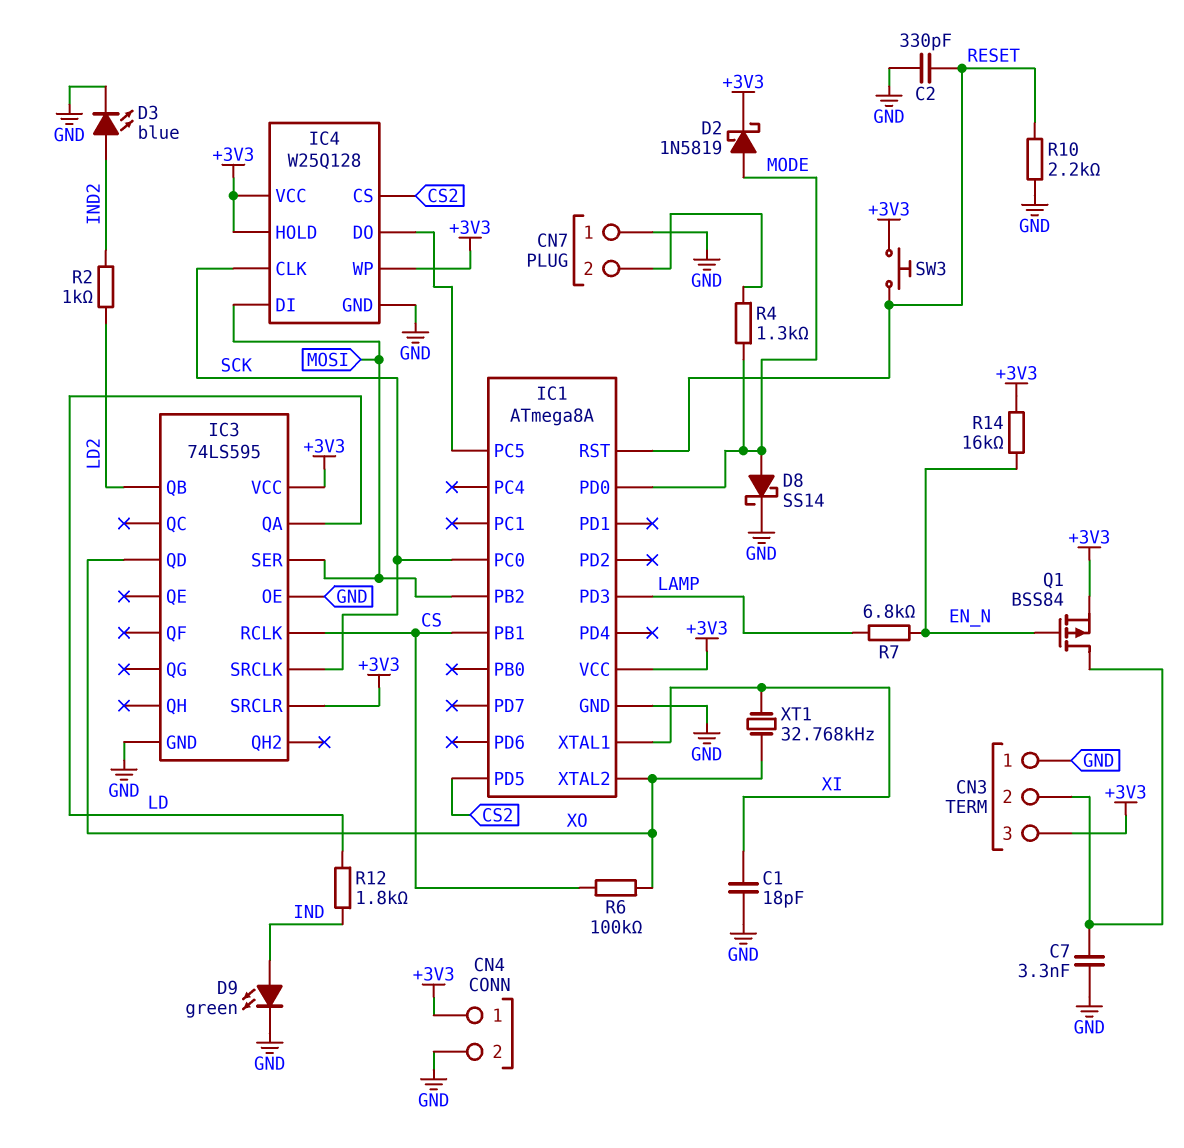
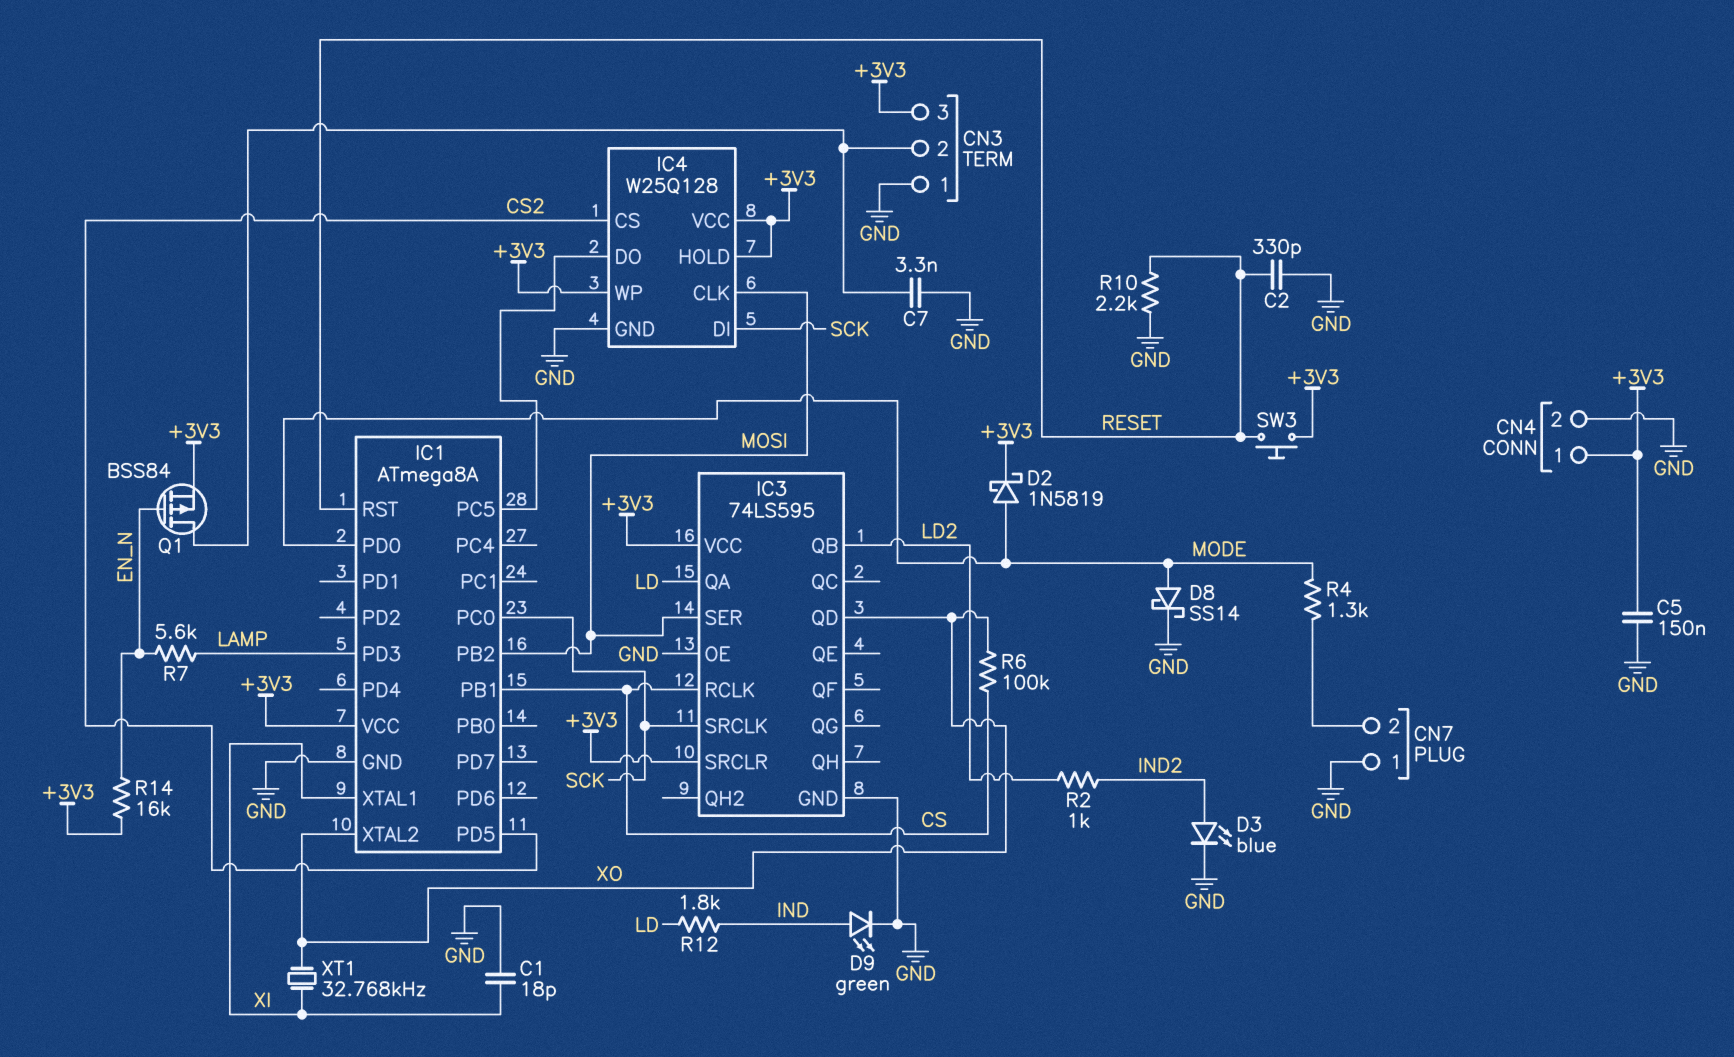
C5: none -> 150nF (+3V3, GND)
IC4 pin CLK: SCK -> MOSI
IC4 pin DI: MOSI -> SCK
R7: 6.8k (EN_N, LAMP) -> 5.6k (EN_N, LAMP)

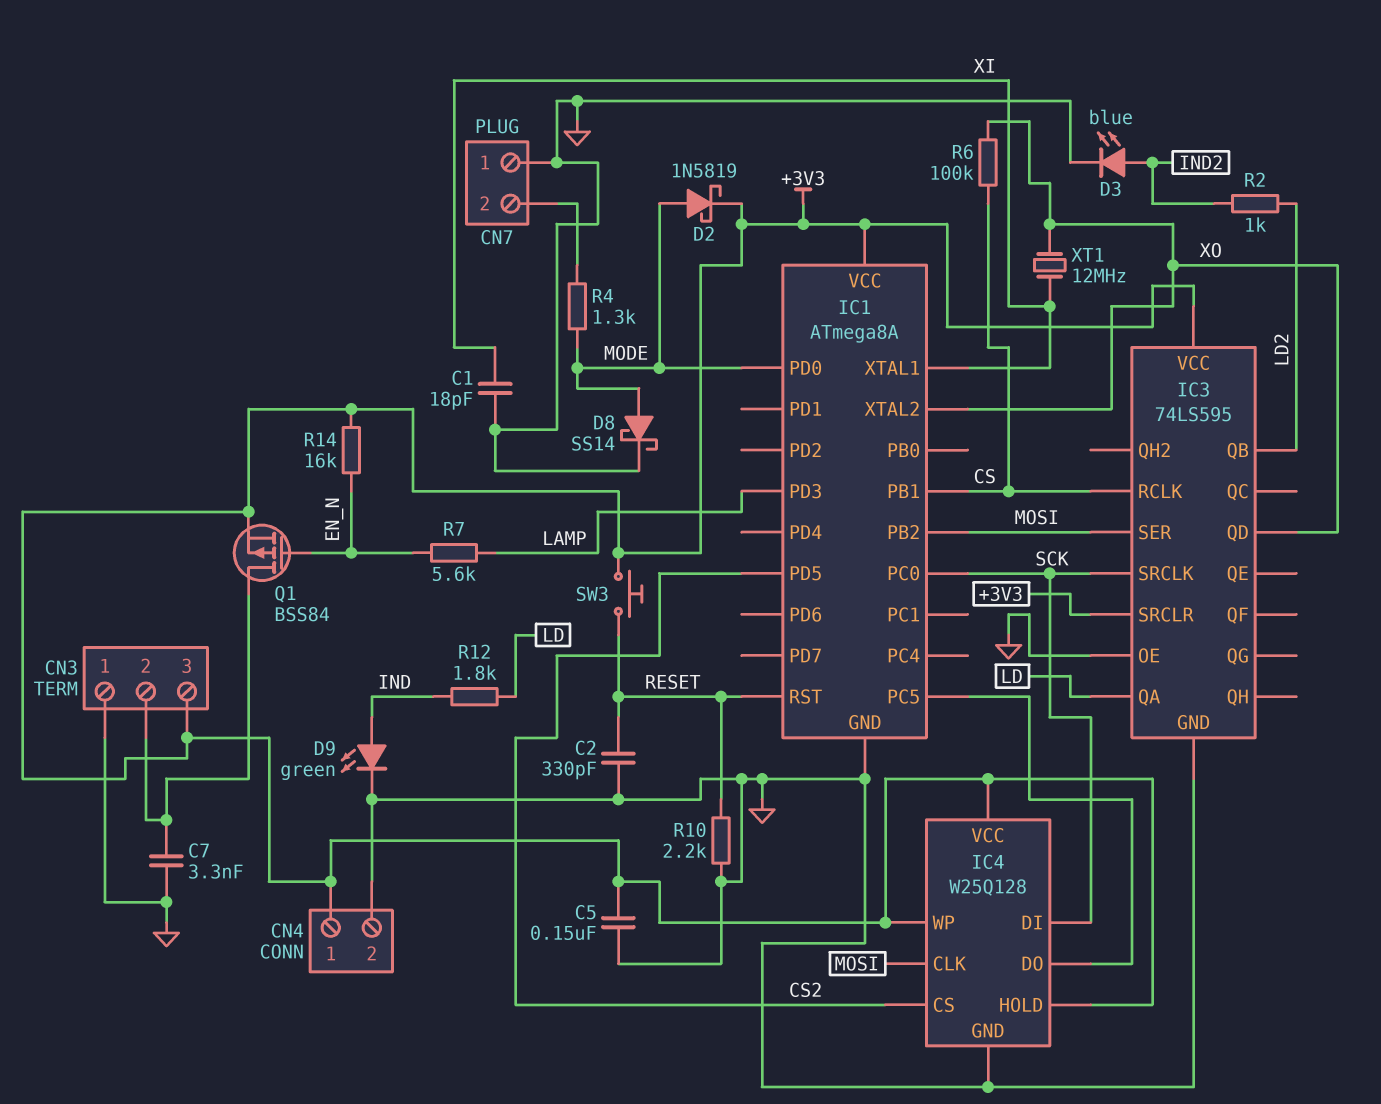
XT1: 32.768kHz (XI, XO) -> 12MHz (XI, XO)

